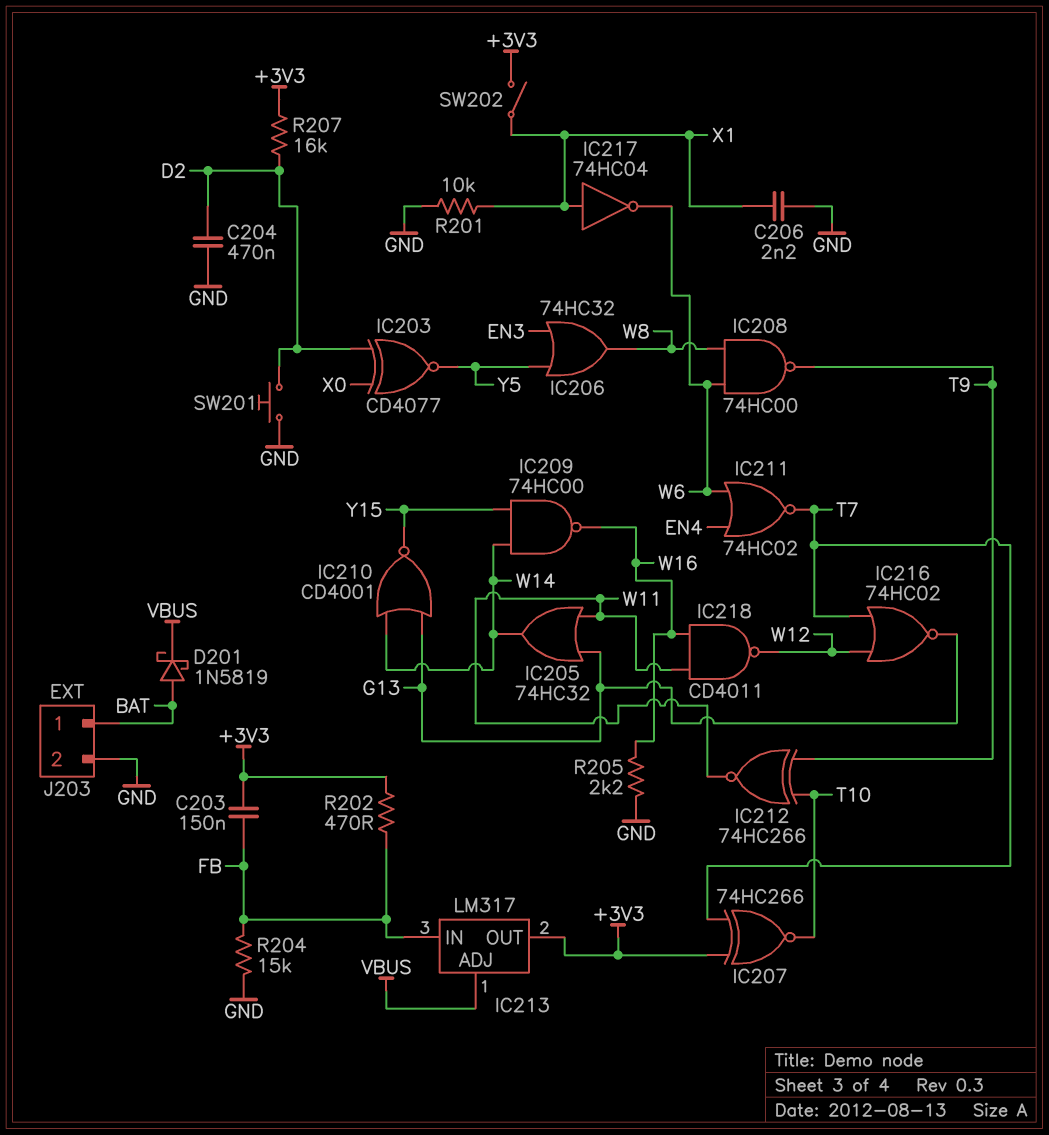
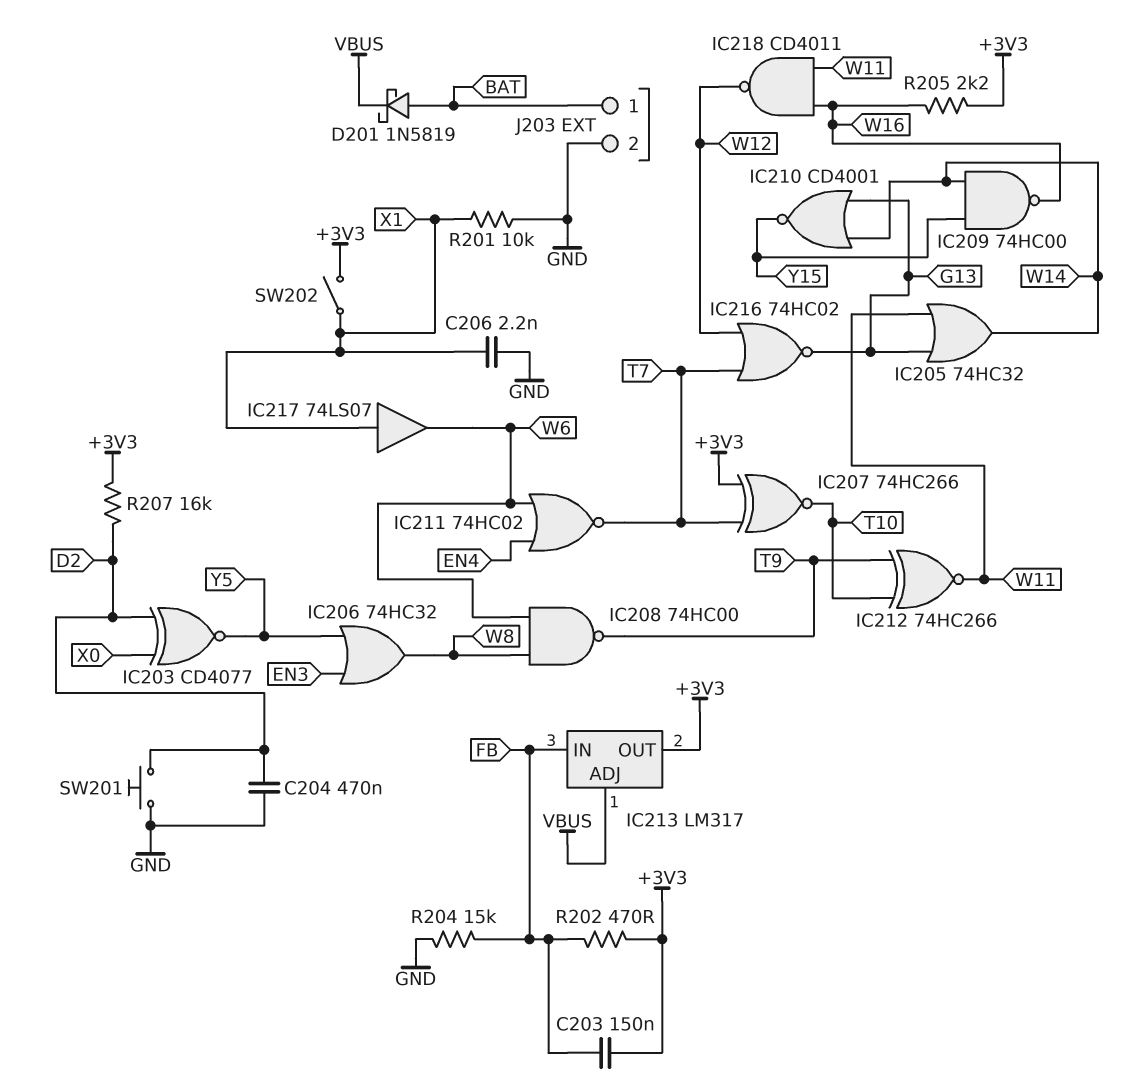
IC217: NOT 74HC04 (in X1, out W6) -> buffer 74LS07 (in X1, out W6)
R205: 2.2k (GND, W16) -> 2.2k (+3V3, W16)

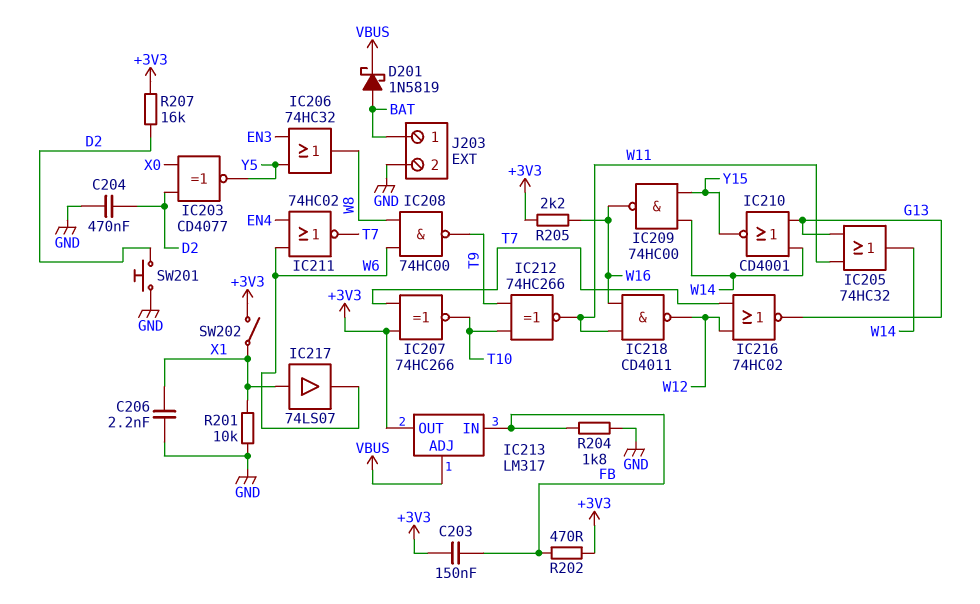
R204: 15k (FB, GND) -> 1.8k (FB, GND)

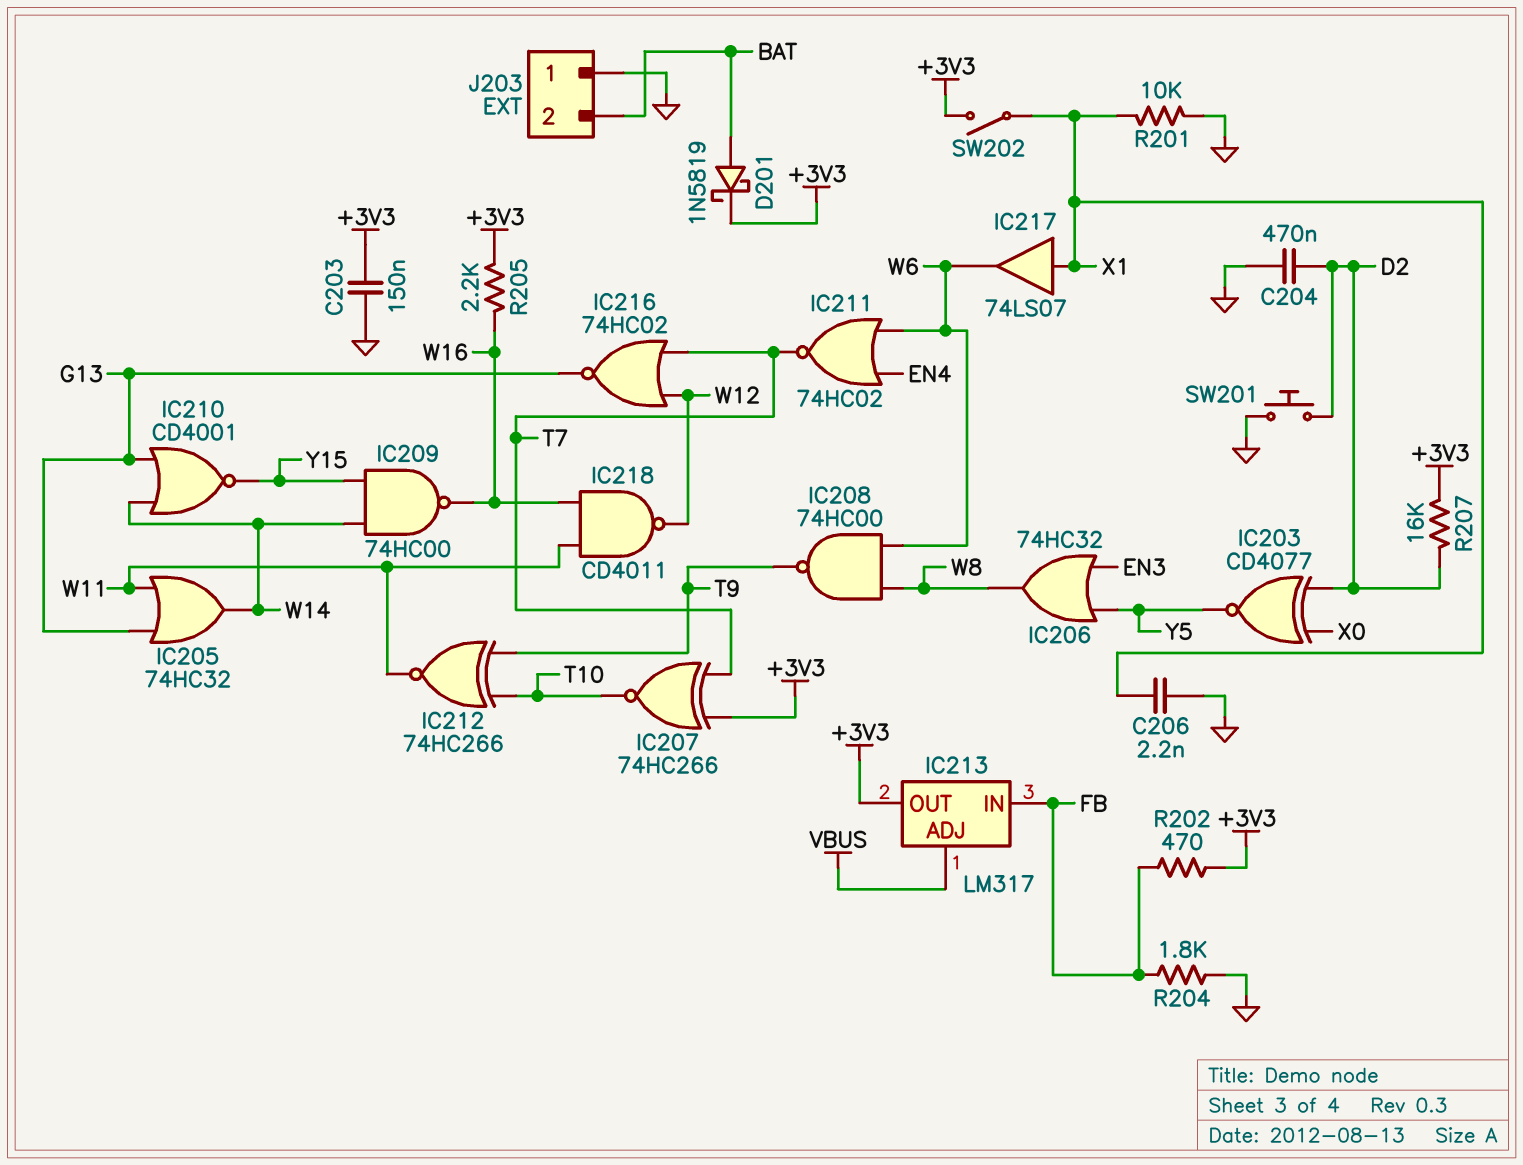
C203: 150nF (+3V3, FB) -> 150nF (+3V3, GND)
D201: schottky 1N5819 (A BAT, K VBUS) -> schottky 1N5819 (A BAT, K +3V3)
J203 pin 1: BAT -> GND
J203 pin 2: GND -> BAT

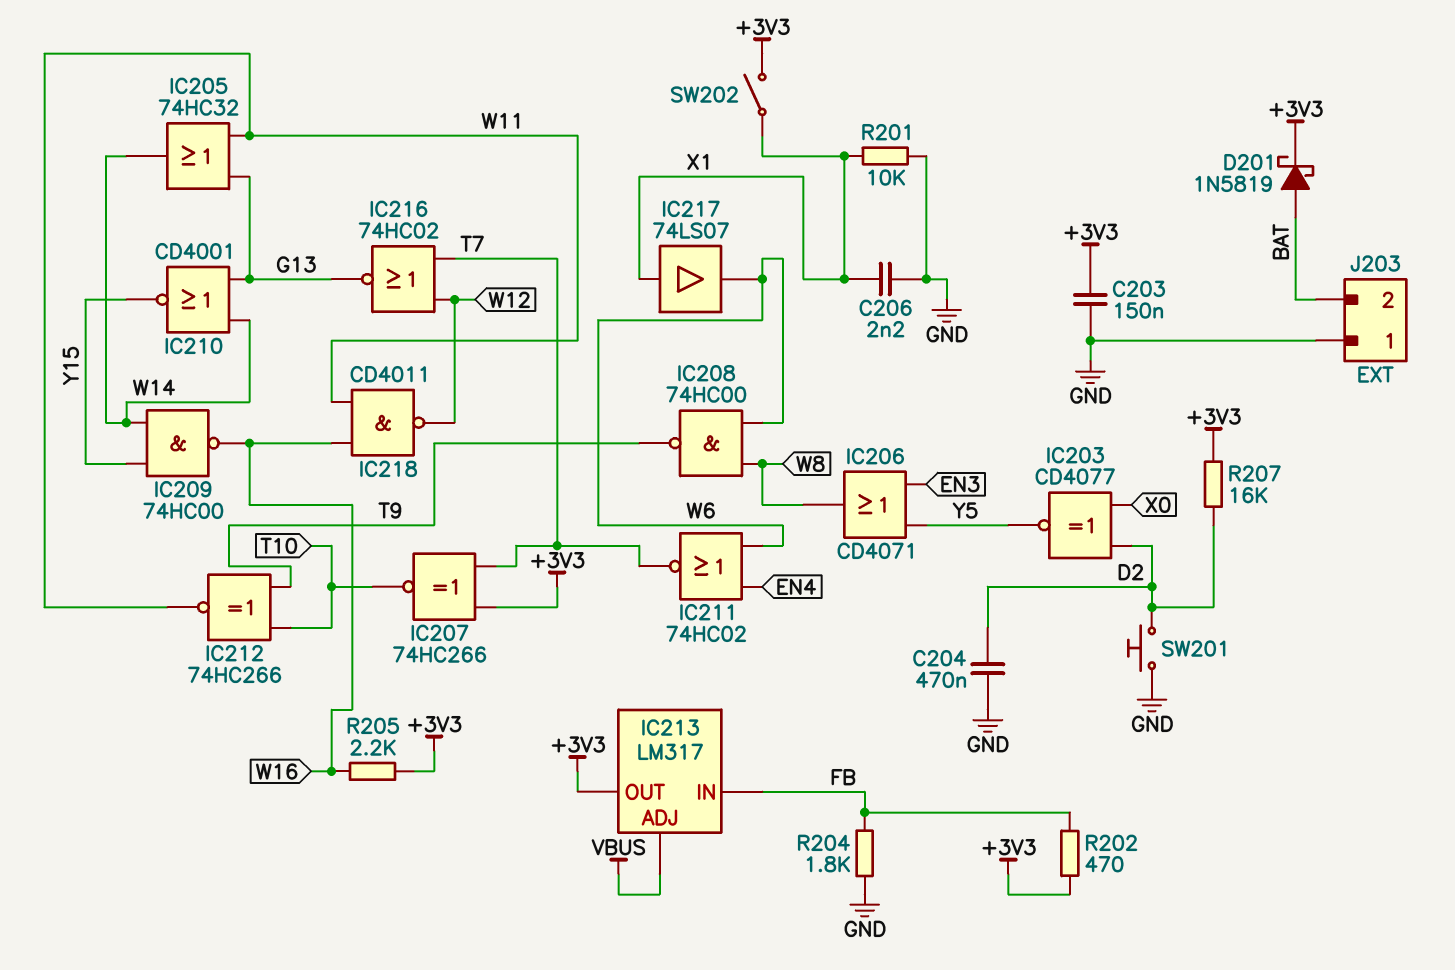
IC206: OR 74HC32 (in EN3, in Y5, out W8) -> OR CD4071 (in EN3, in Y5, out W8)

